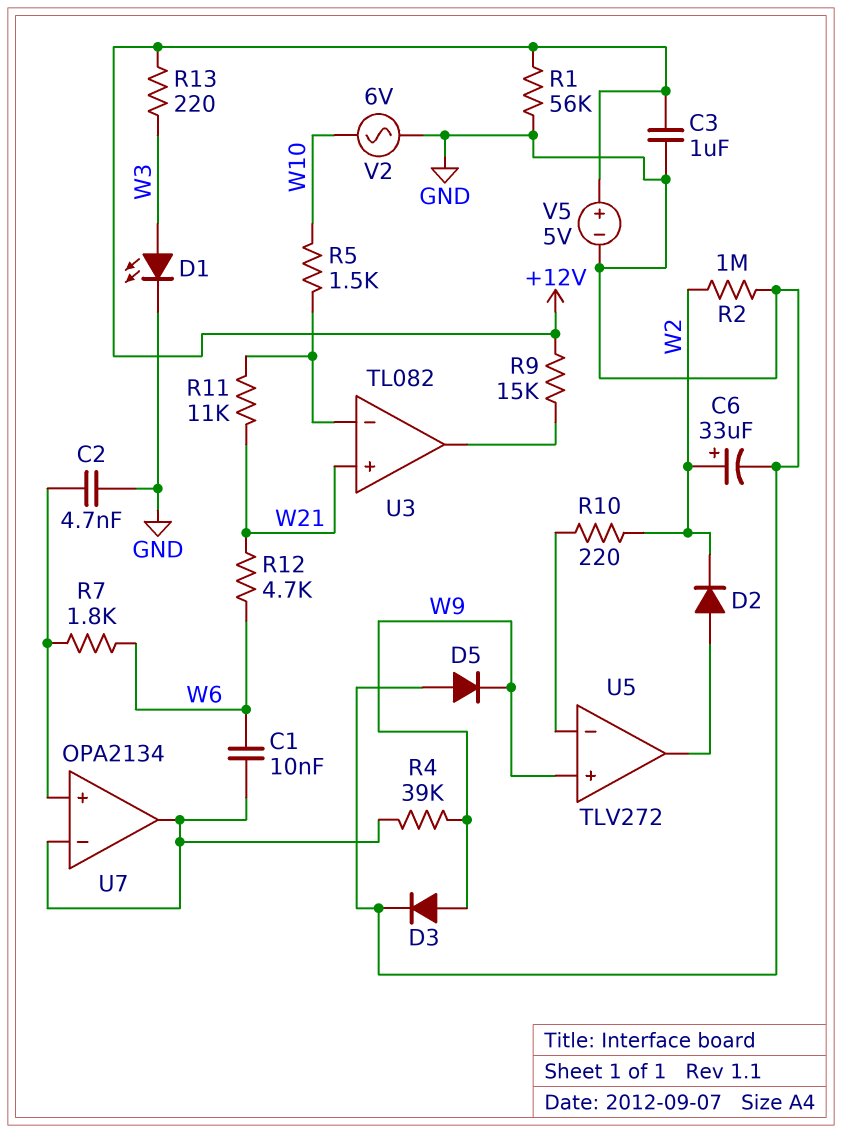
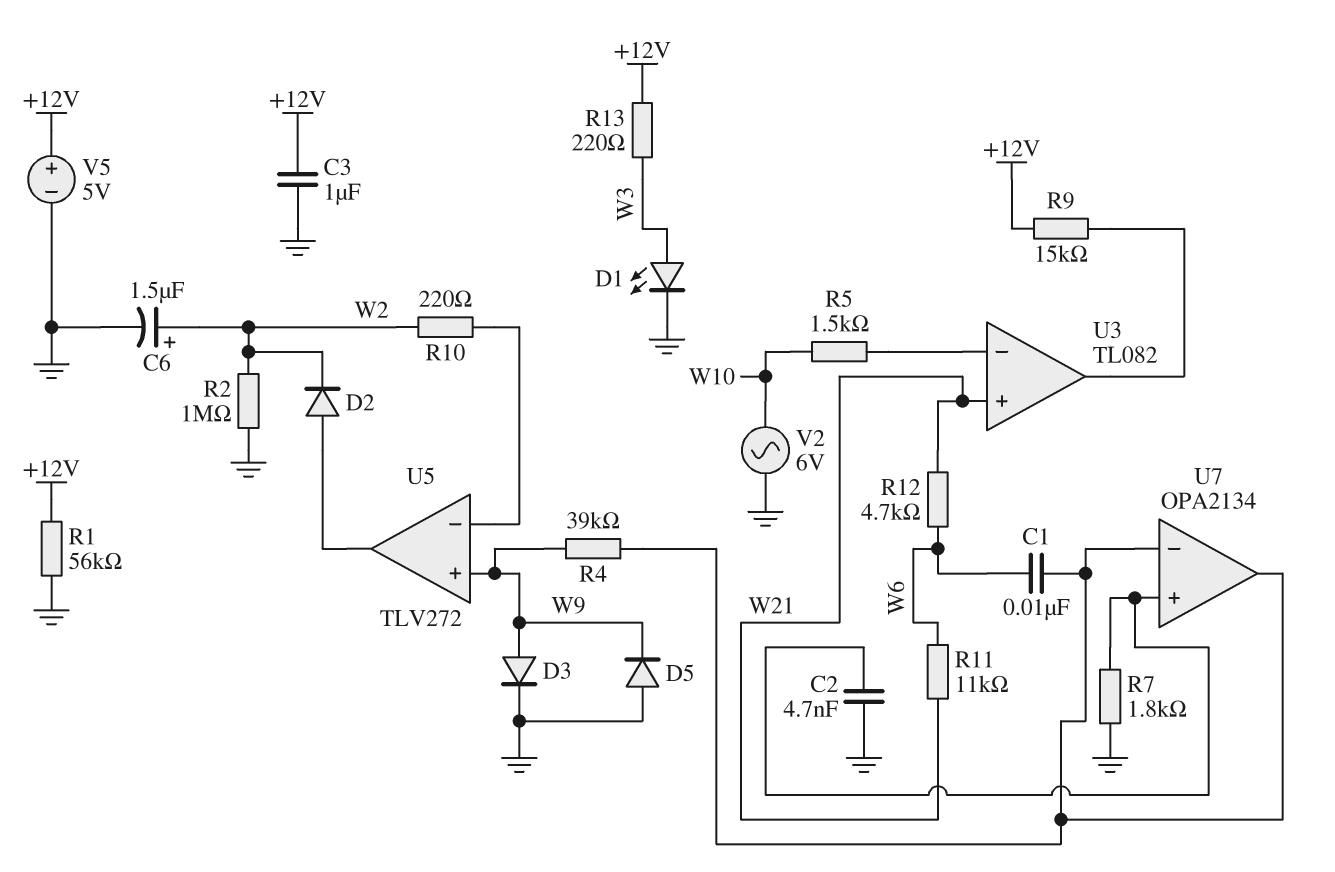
C6: 33uF (plus W2, minus GND) -> 1.5uF (plus W2, minus GND)
R7: 1.8k (U7/in+, W6) -> 1.8k (GND, U7/in+)
R11: 11k (U3/in-, W21) -> 11k (W6, W21)

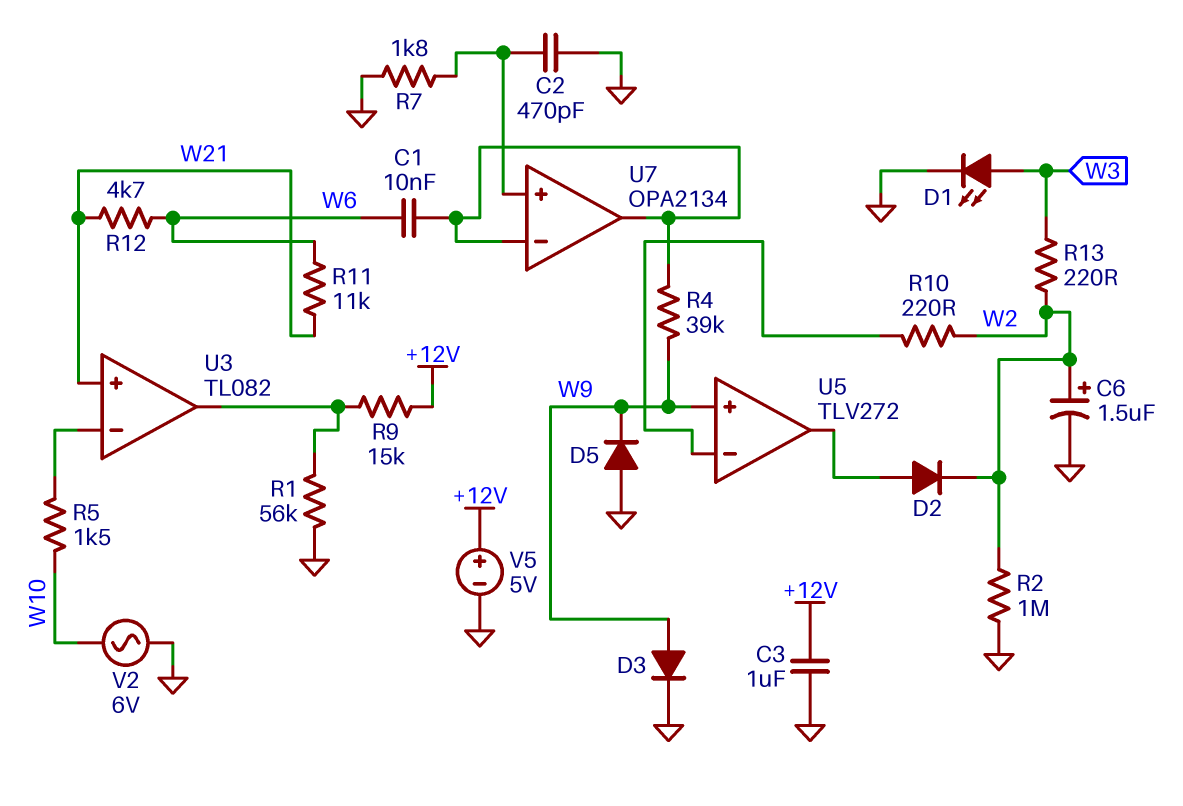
C2: 4.7nF (GND, U7/in+) -> 470pF (GND, U7/in+)
R1: 56k (+12V, GND) -> 56k (GND, U3/out)
R13: 220 (+12V, W3) -> 220 (W2, W3)

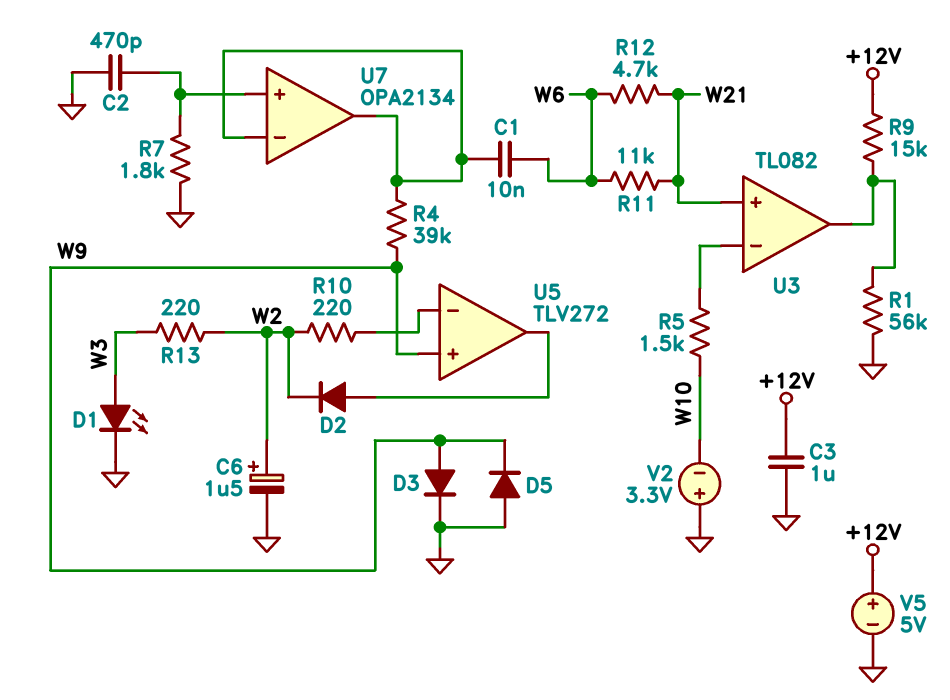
R2: 1M (GND, W2) -> none
V2: AC 6V (GND, W10) -> 3.3V (plus GND, minus W10)

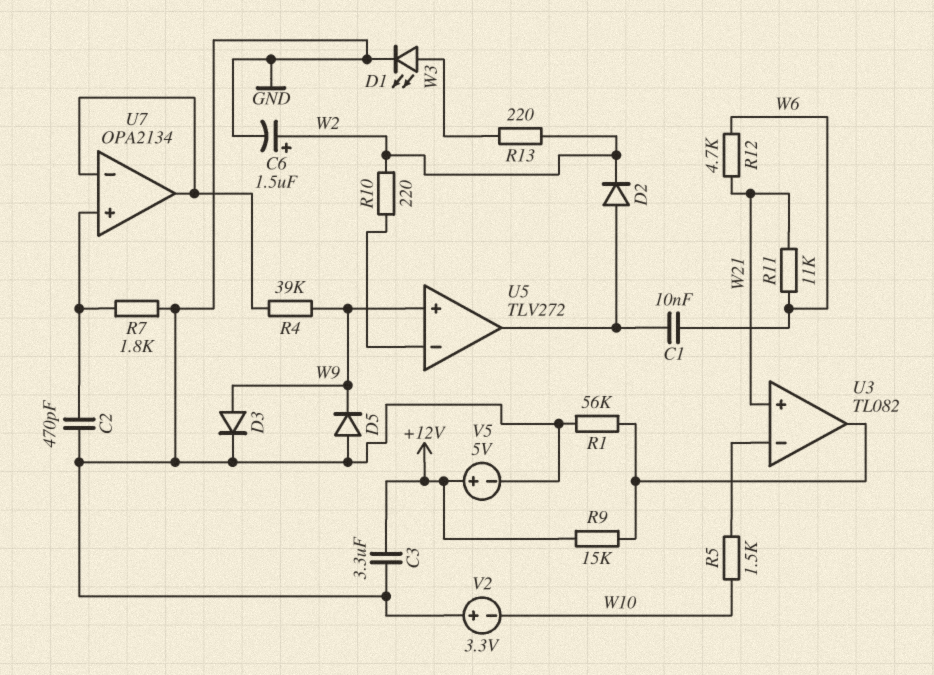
C1: 10nF (U7/in-, W6) -> 10nF (U5/out, W6)
C3: 1uF (+12V, GND) -> 3.3uF (+12V, GND)

